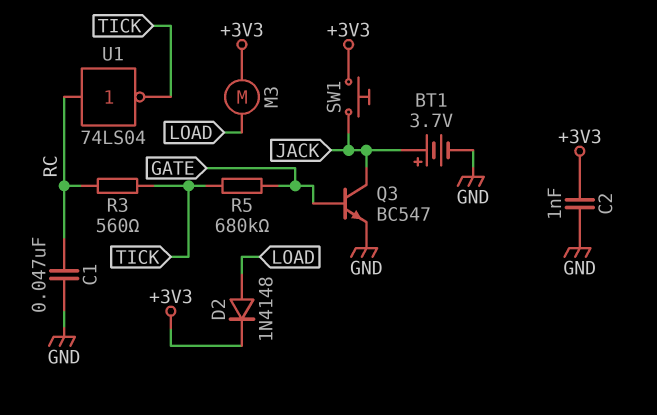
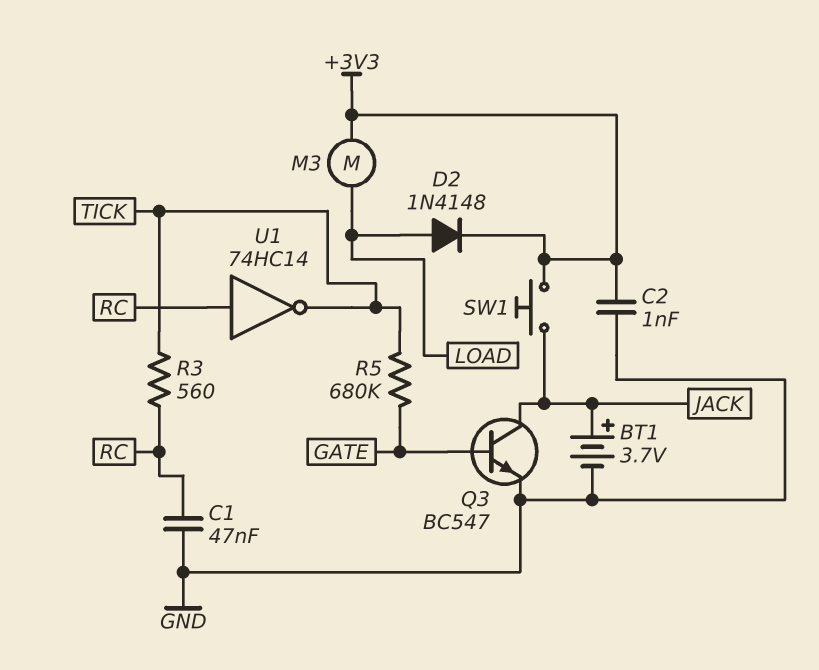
U1: NOT 74LS04 (in RC, out TICK) -> NOT 74HC14 (in RC, out TICK)

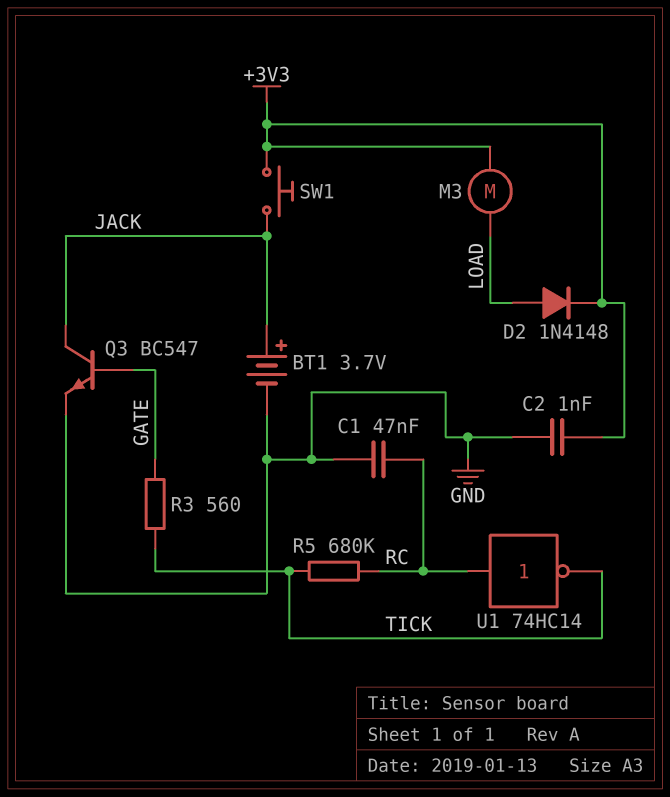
R3: 560 (RC, TICK) -> 560 (GATE, TICK)
R5: 680k (GATE, TICK) -> 680k (RC, TICK)

